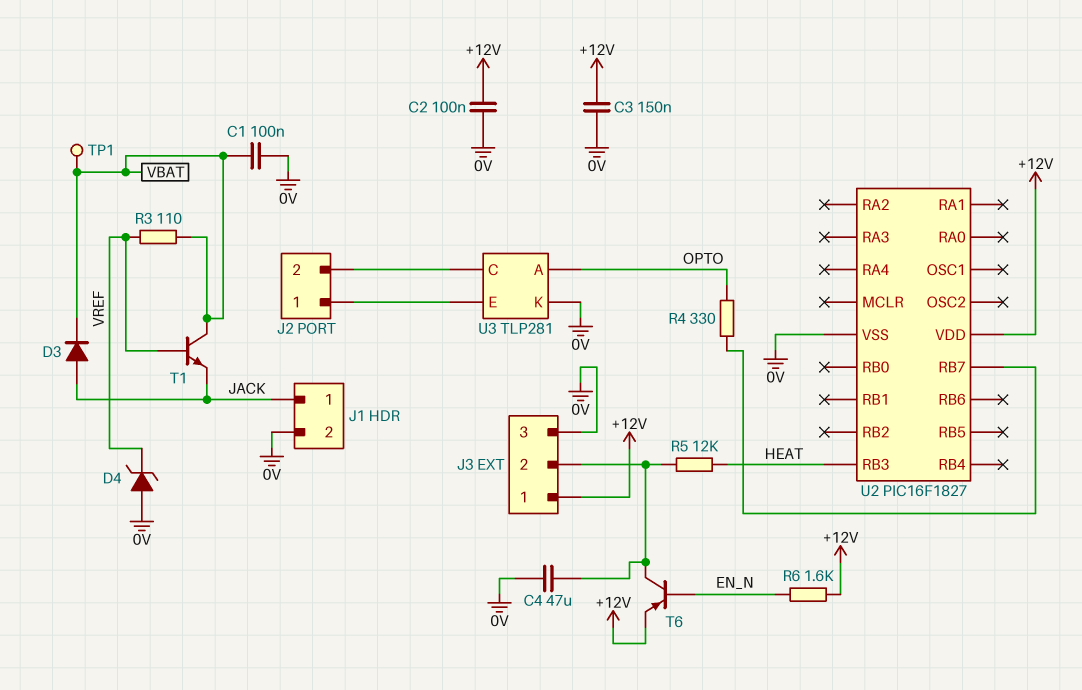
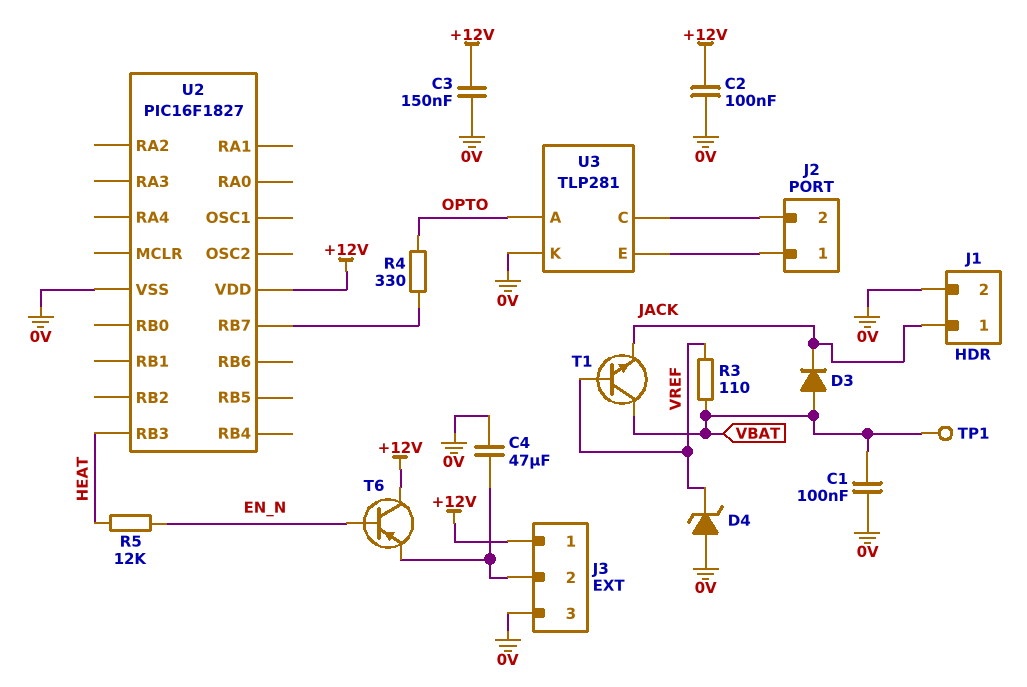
D3: diode (A JACK, K VBAT) -> diode (A VBAT, K JACK)
R5: 12k (HEAT, J3/2) -> 12k (EN_N, HEAT)
R6: 1.6k (+12V, EN_N) -> none
T6: PNP (B EN_N, C J3/2, E +12V) -> PNP (B EN_N, C +12V, E J3/2)

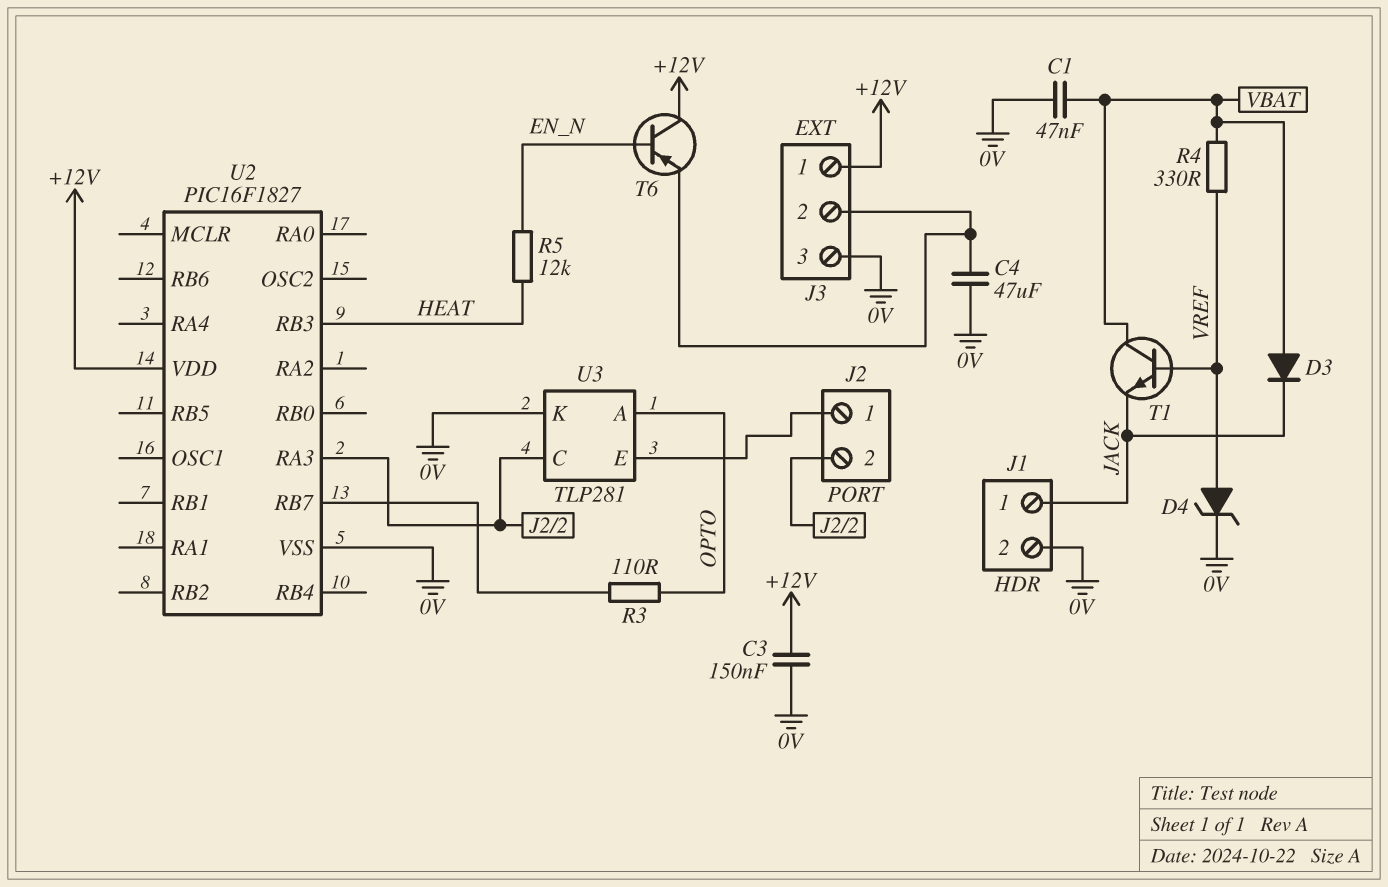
C1: 100nF (0V, VBAT) -> 47nF (0V, VBAT)
C2: 100nF (+12V, 0V) -> none
D4: zener (A 0V, K VREF) -> zener (A VREF, K 0V)
R3: 110 (VBAT, VREF) -> 110 (OPTO, U2/RB7)
R4: 330 (OPTO, U2/RB7) -> 330 (VBAT, VREF)
TP1: test point (VBAT) -> none
U2 pin RA3: none -> J2/2

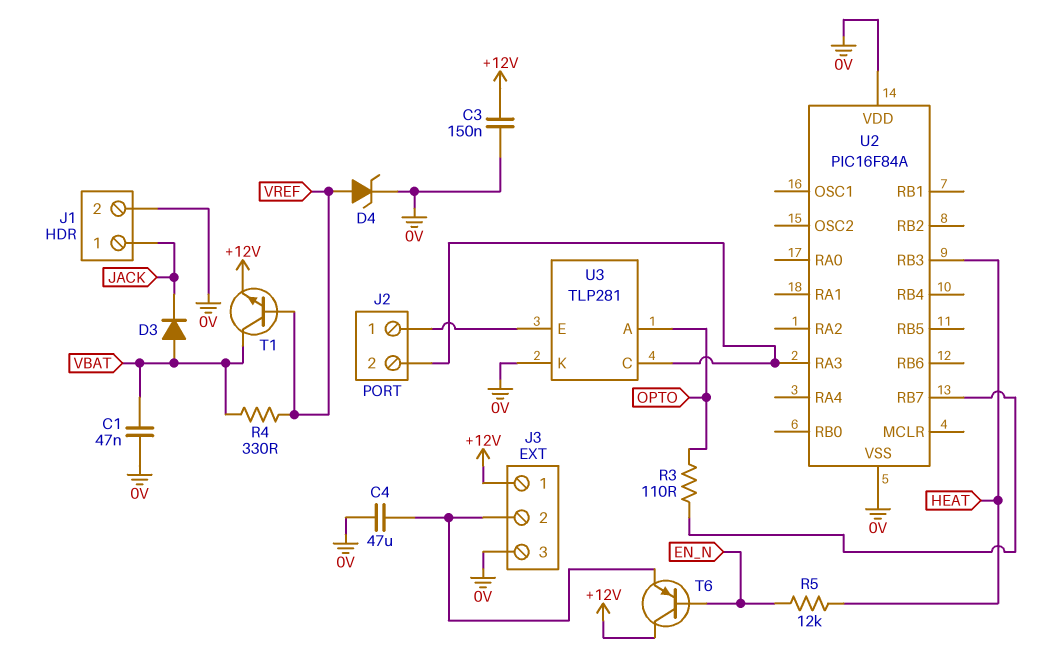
T1: NPN (B VREF, C VBAT, E JACK) -> NPN (B VREF, C VBAT, E +12V)
U2: PIC16F1827 -> PIC16F84A
U2 pin VDD: +12V -> 0V

